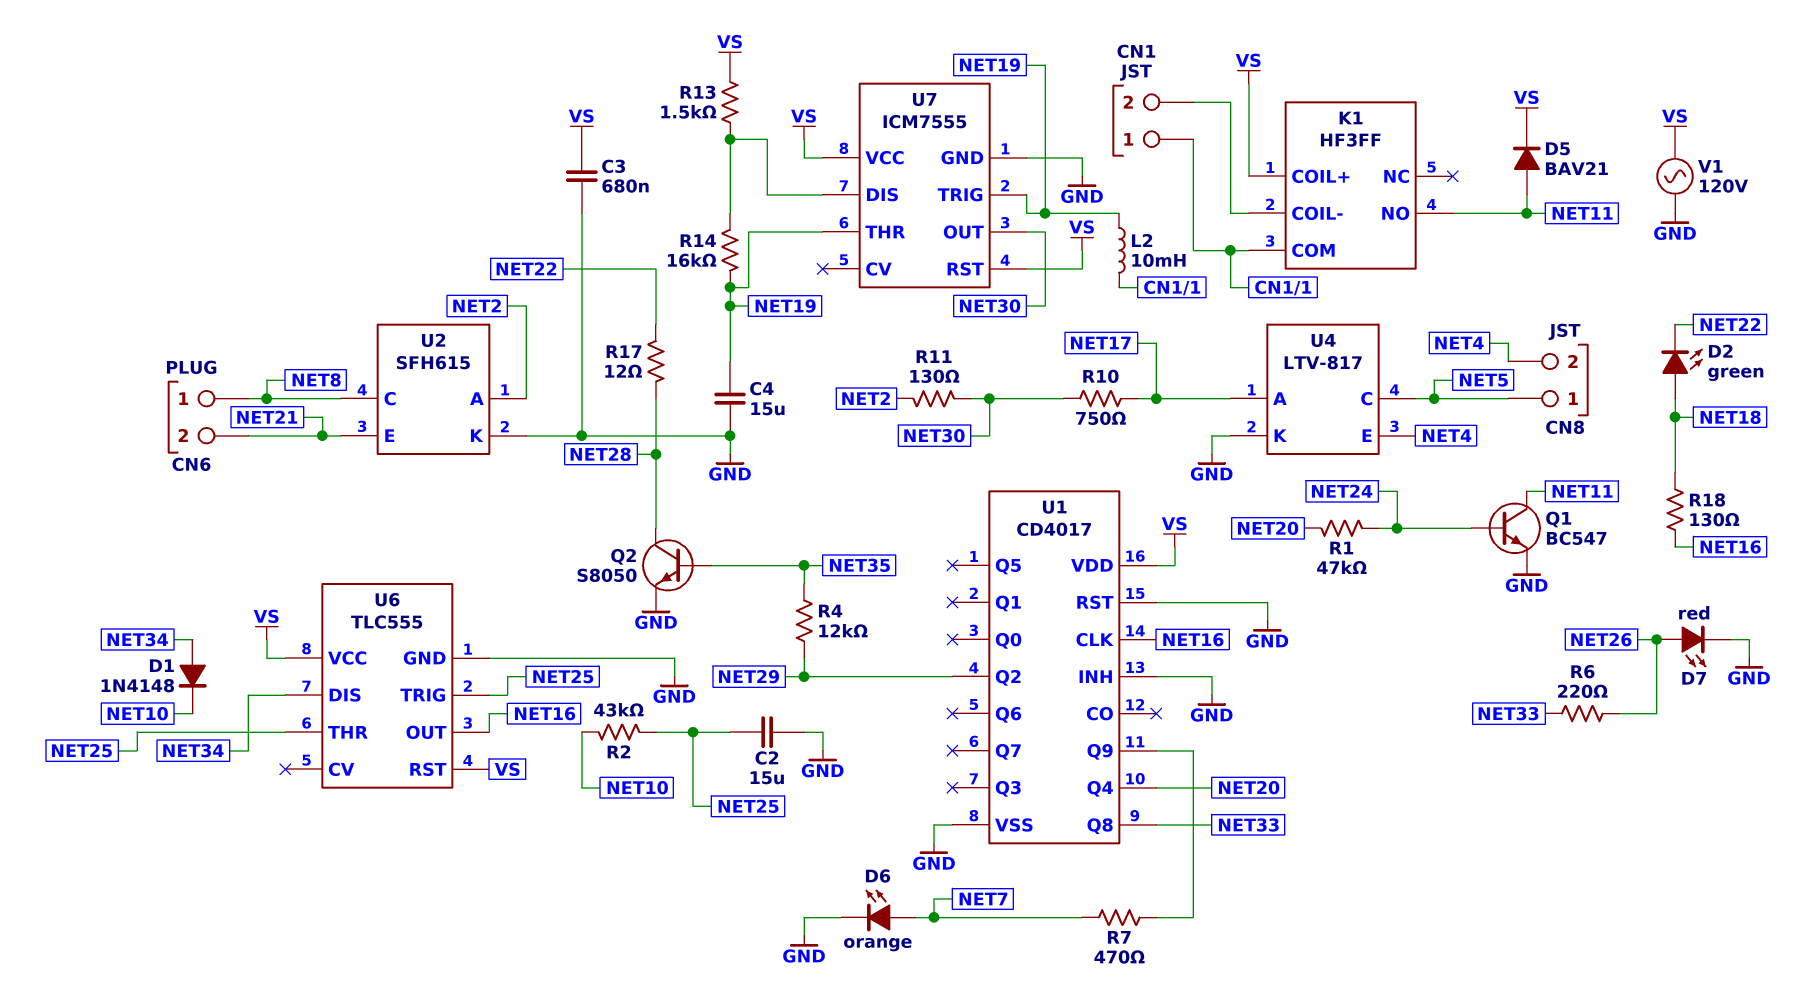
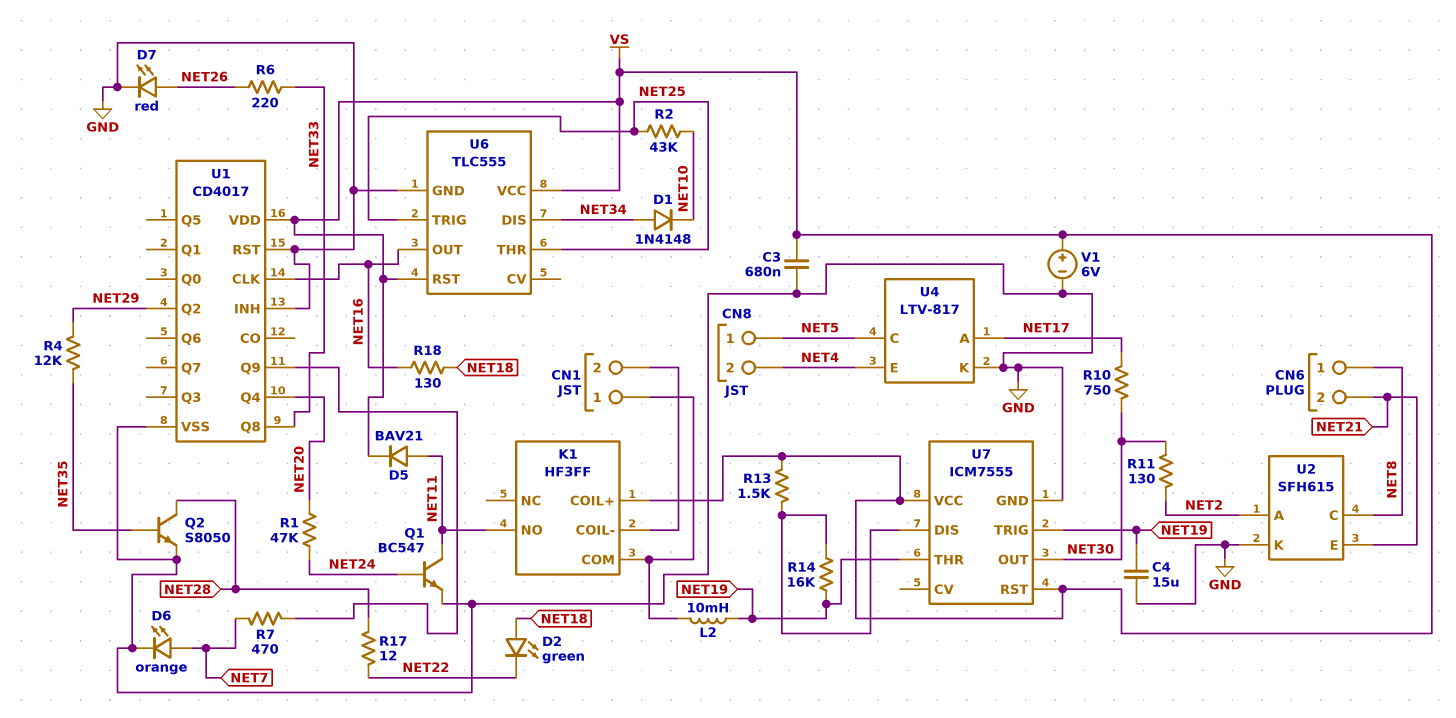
C2: 15uF (GND, NET25) -> none
V1: AC 120V (GND, VS) -> 6V (plus VS, minus GND)

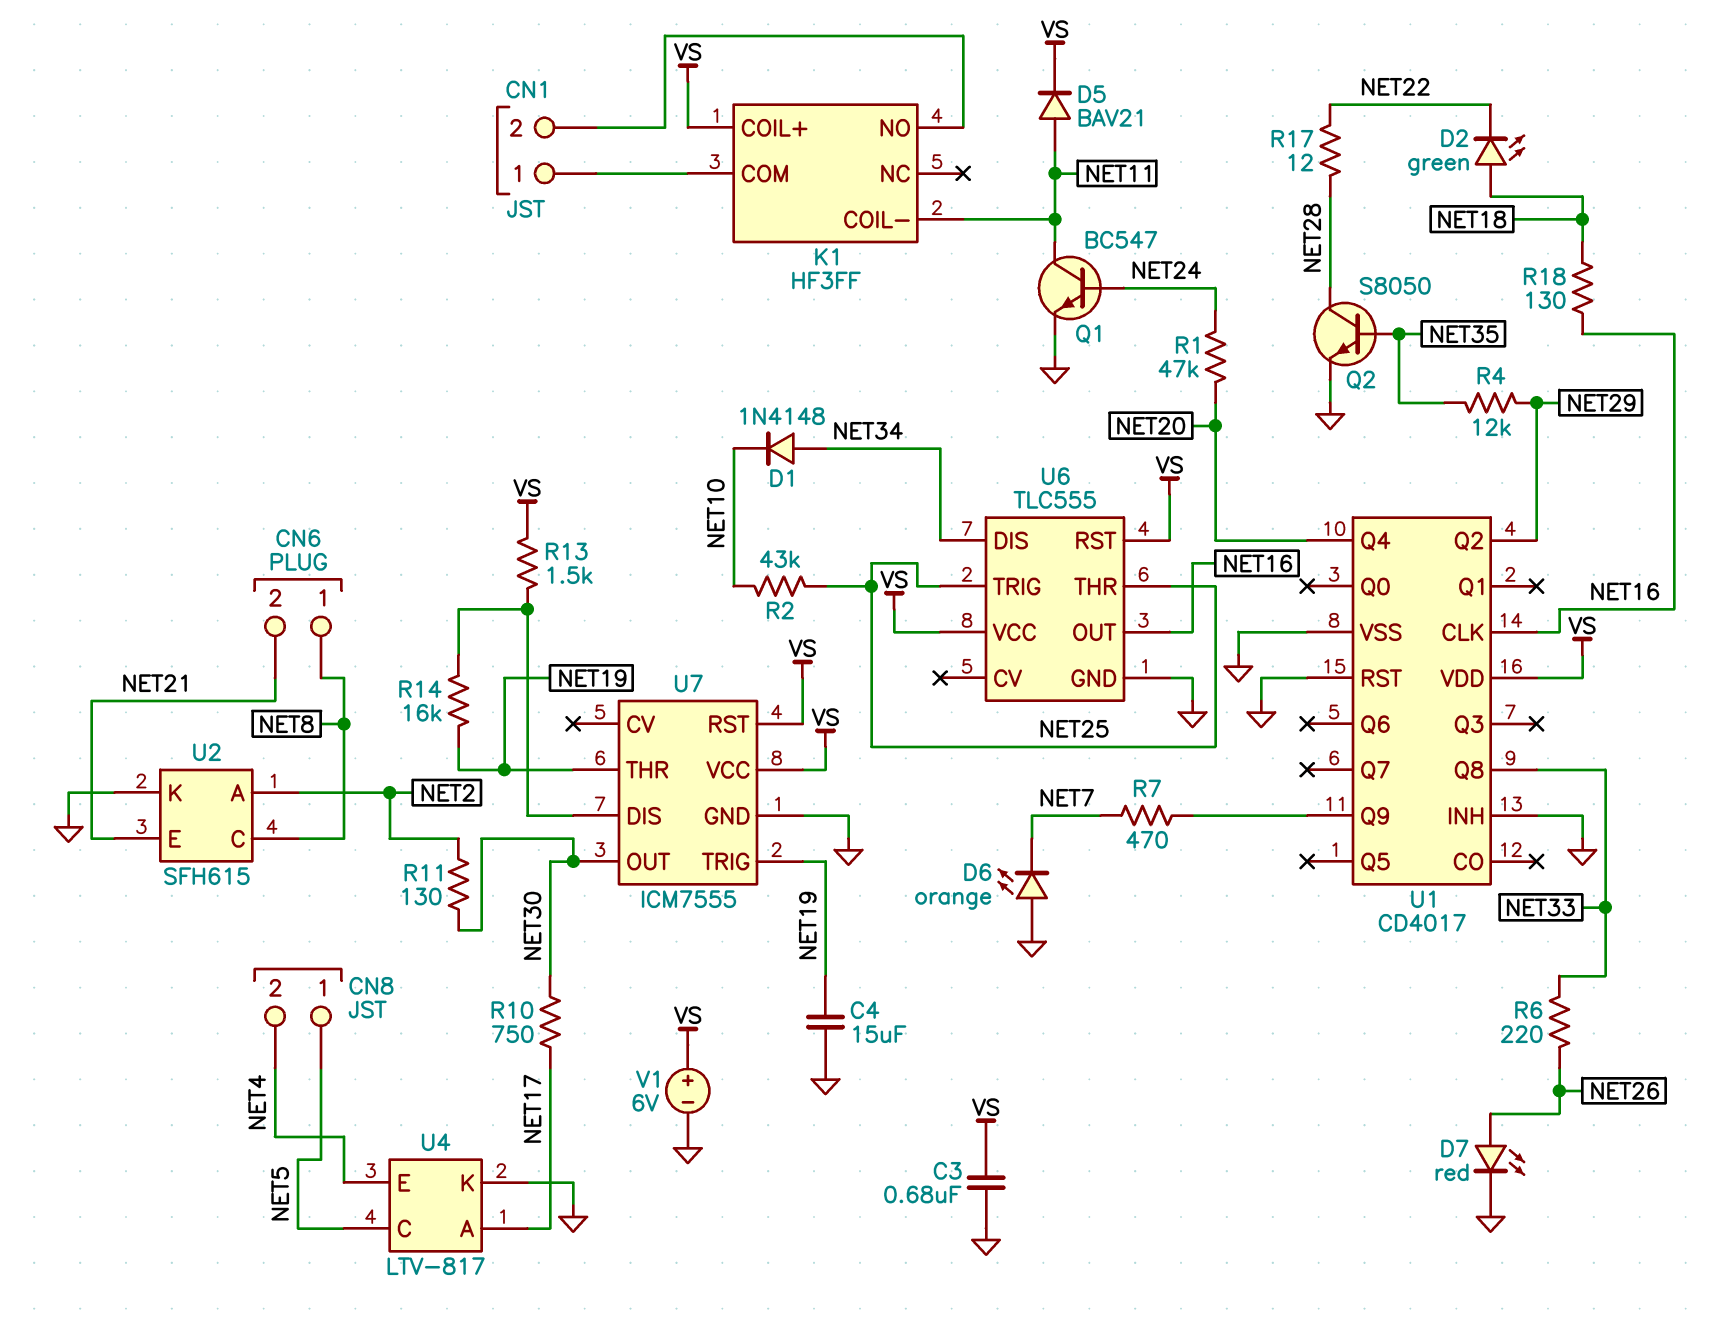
D6: LED orange (A NET7, K GND) -> LED orange (A GND, K NET7)
K1 pin COIL-: CN1/2 -> NET11
K1 pin NO: NET11 -> CN1/2
L2: 10mH (CN1/1, NET19) -> none

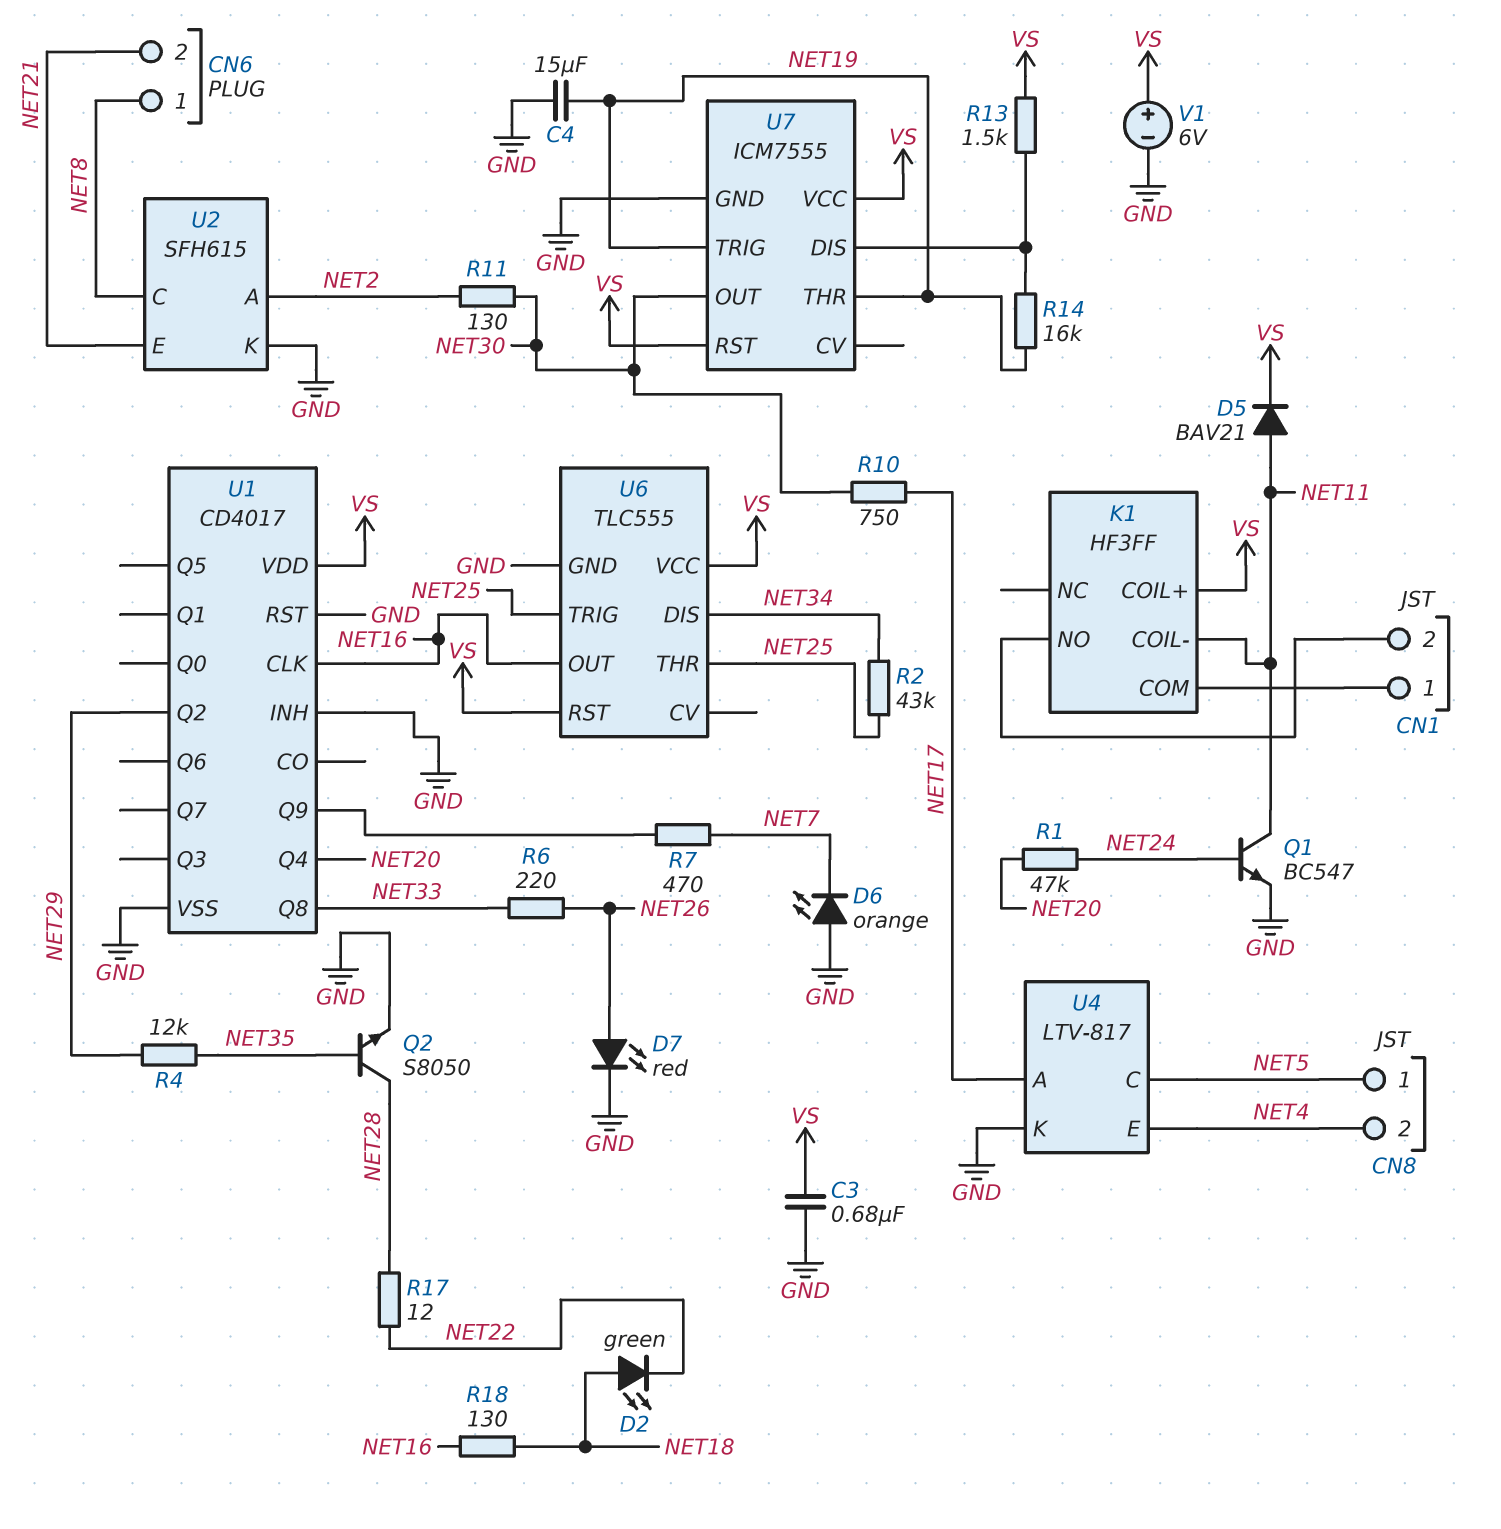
D1: diode 1N4148 (A NET34, K NET10) -> none
R2: 43k (NET10, NET25) -> 43k (NET25, NET34)

